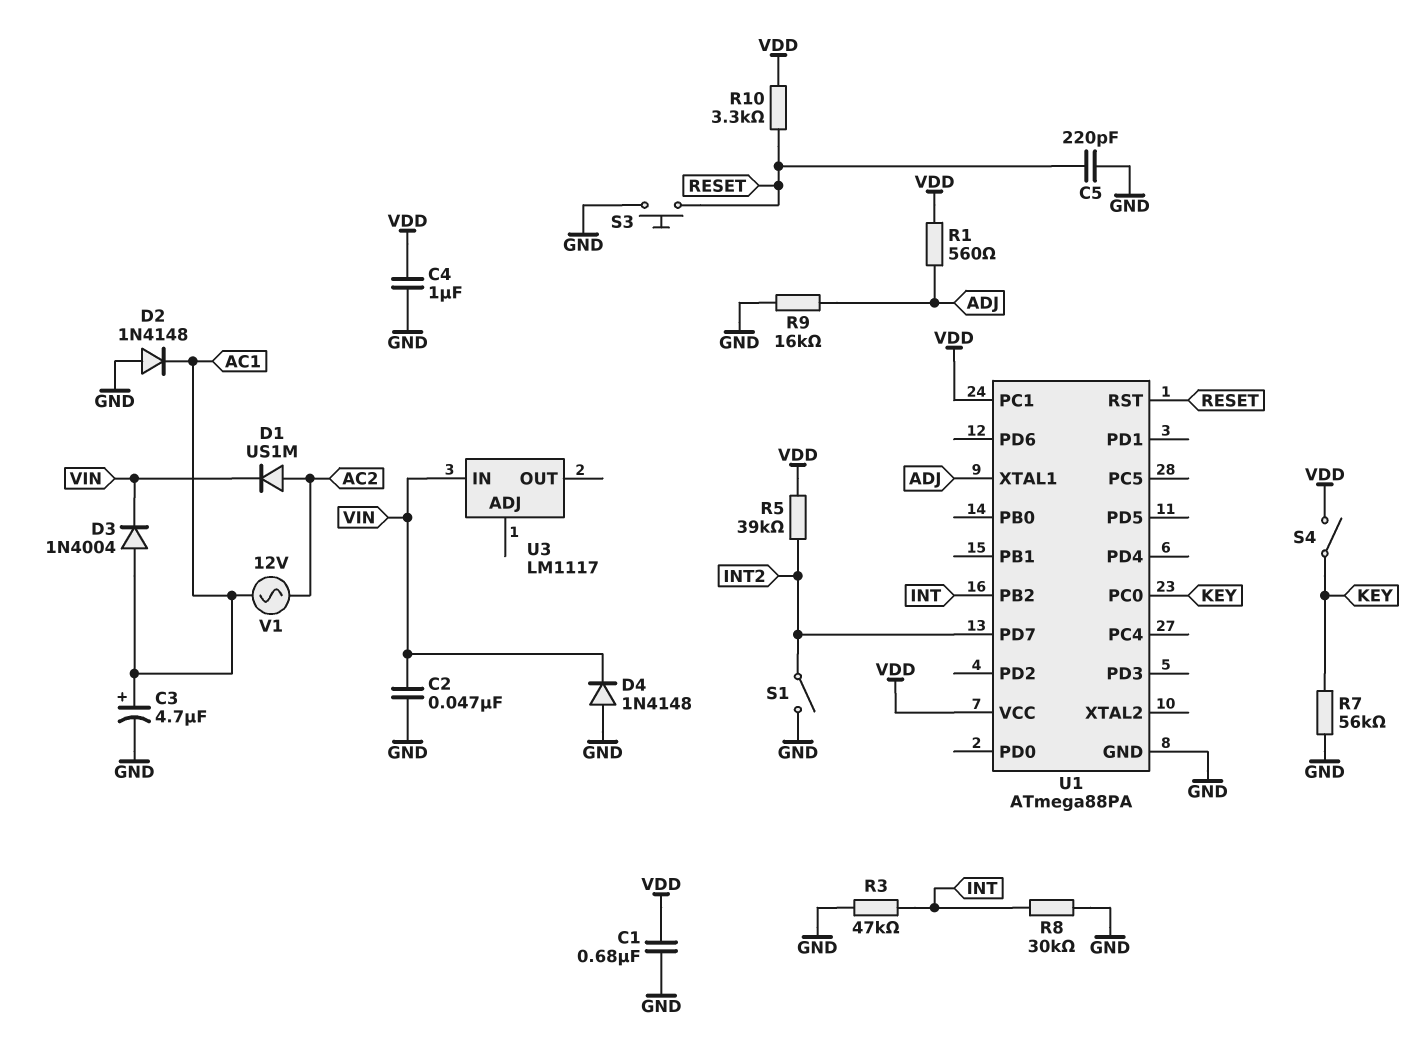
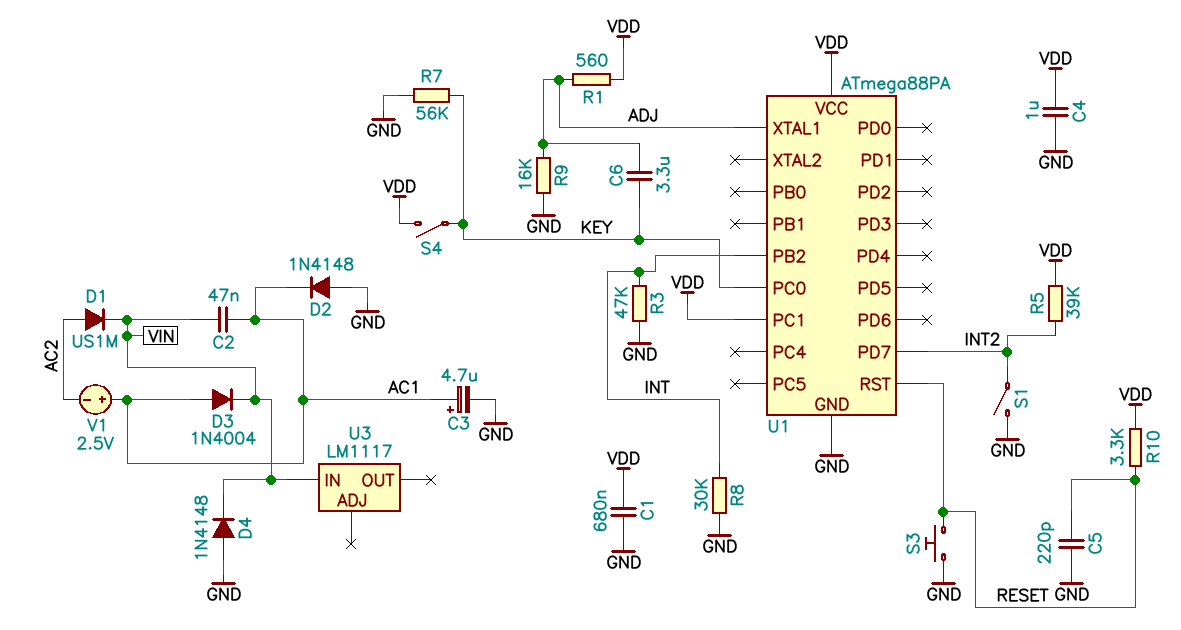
C2: 47nF (GND, VIN) -> 47nF (AC1, VIN)
C6: none -> 3.3uF (ADJ, KEY)
V1: AC 12V (AC1, AC2) -> 2.5V (plus AC1, minus AC2)

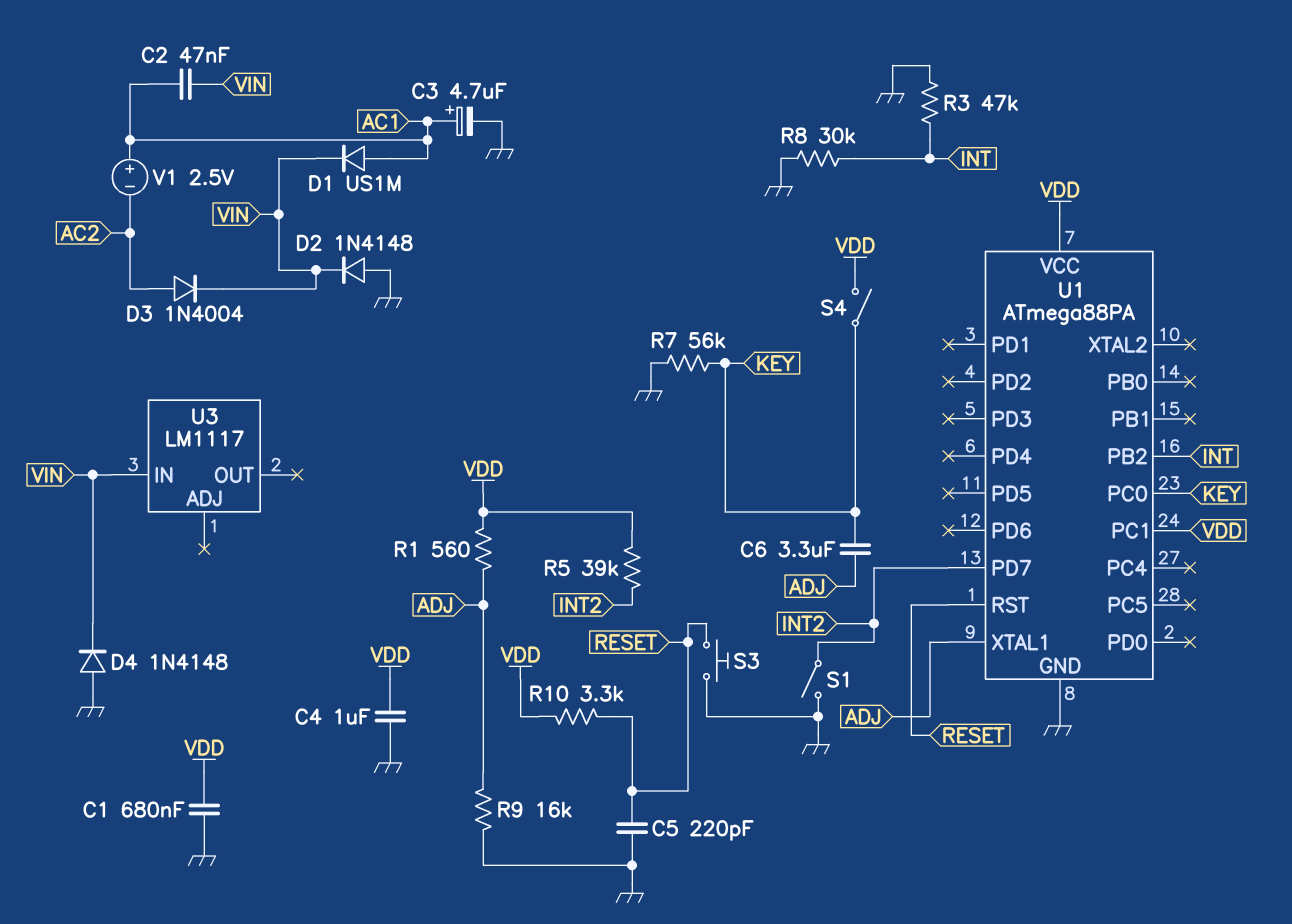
D1: diode US1M (A AC2, K VIN) -> diode US1M (A AC1, K VIN)
D2: diode 1N4148 (A GND, K AC1) -> diode 1N4148 (A GND, K VIN)
D3: diode 1N4004 (A AC1, K VIN) -> diode 1N4004 (A AC2, K VIN)

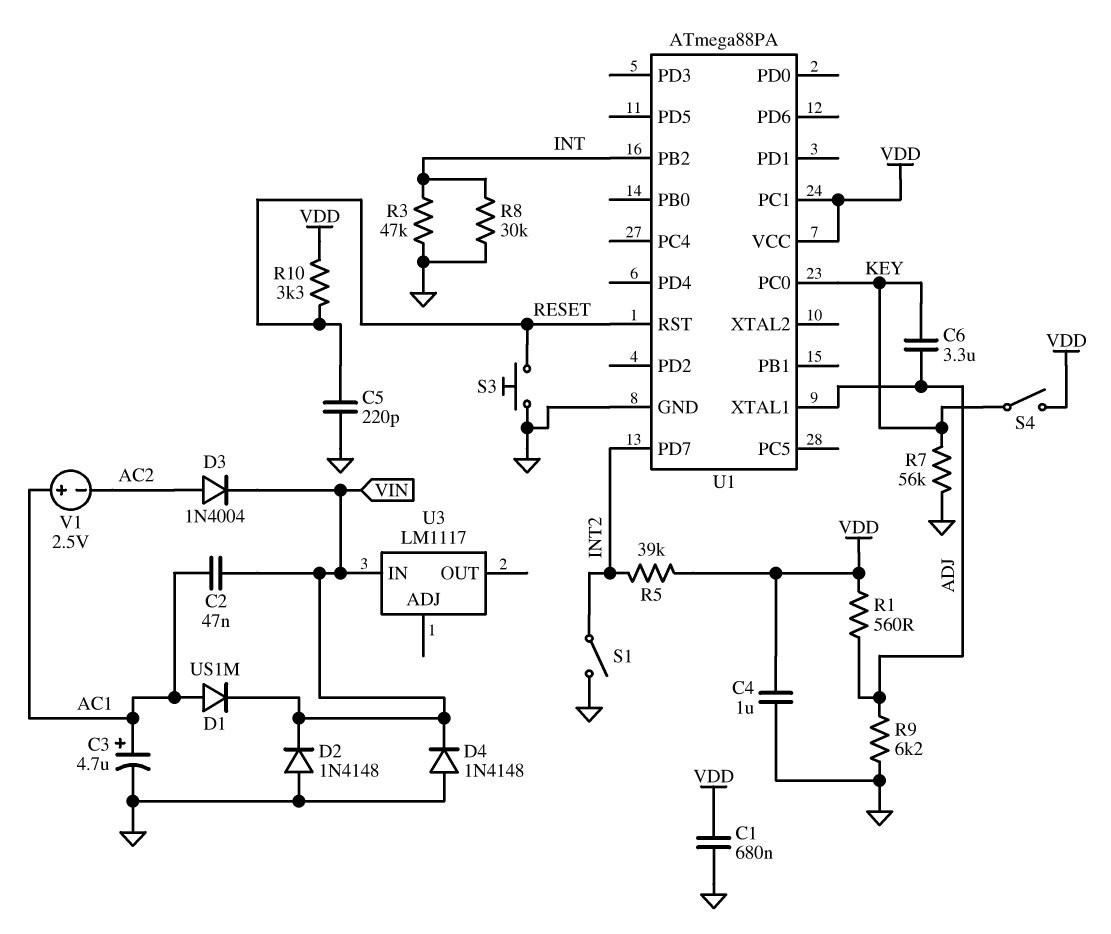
R9: 16k (ADJ, GND) -> 6.2k (ADJ, GND)

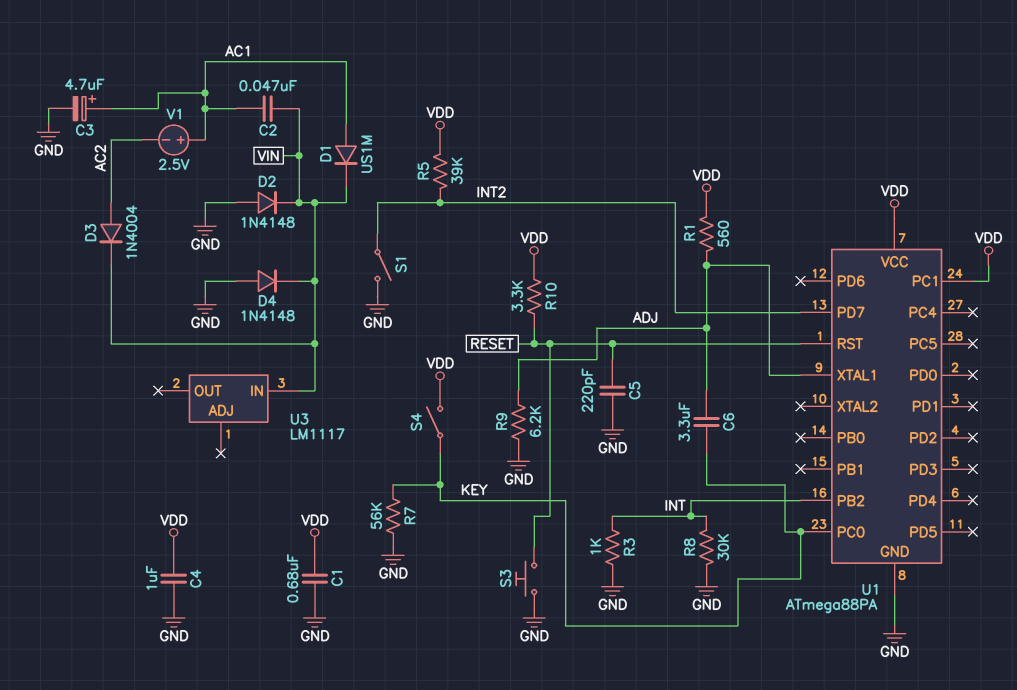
R3: 47k (GND, INT) -> 1k (GND, INT)

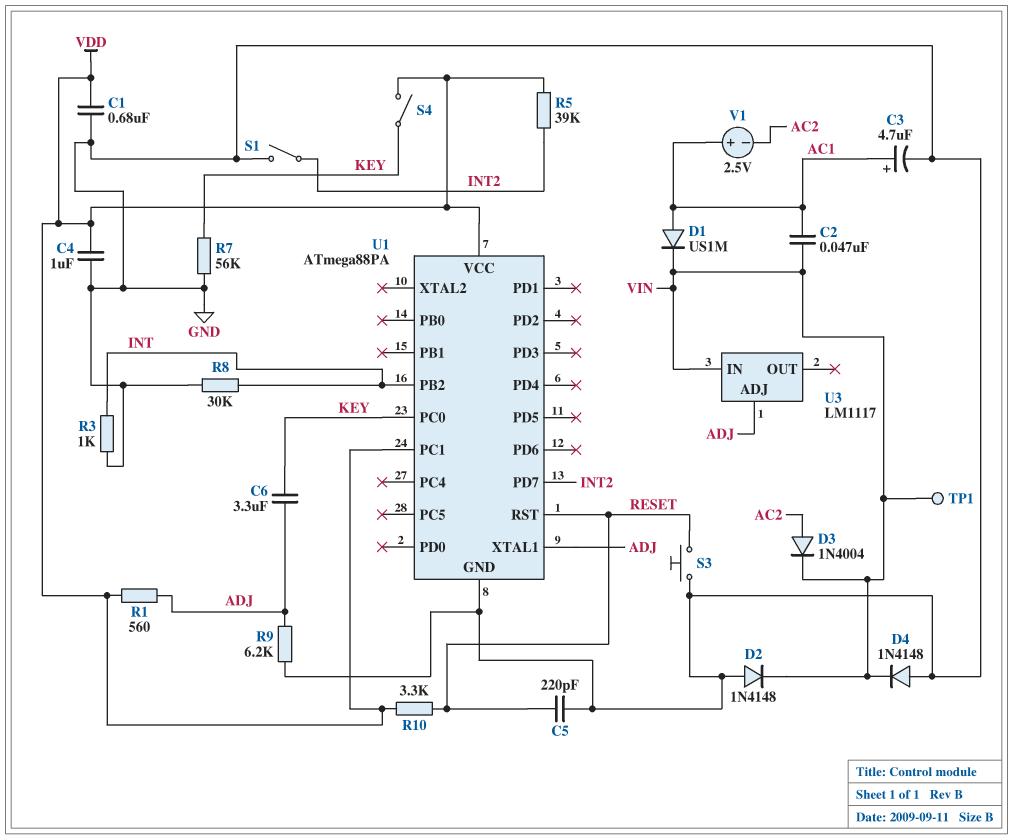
TP1: none -> test point (VIN)
U3 pin ADJ: none -> ADJ

